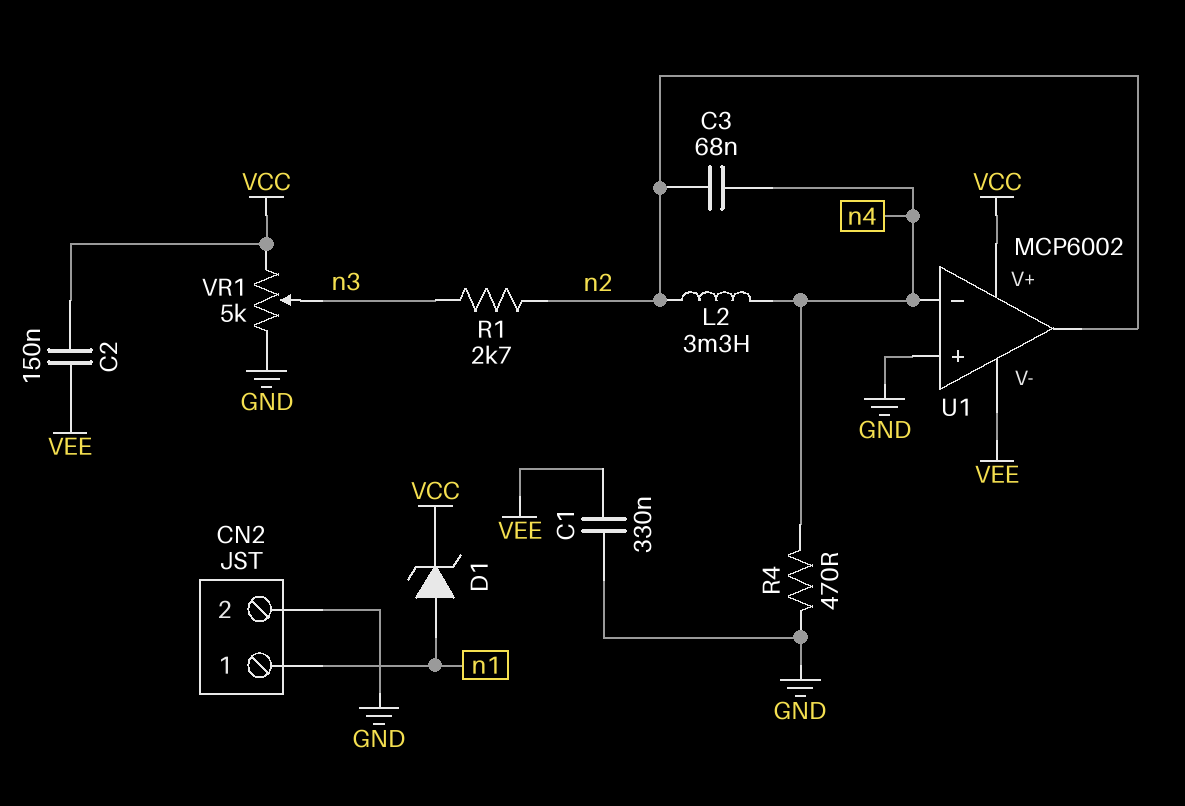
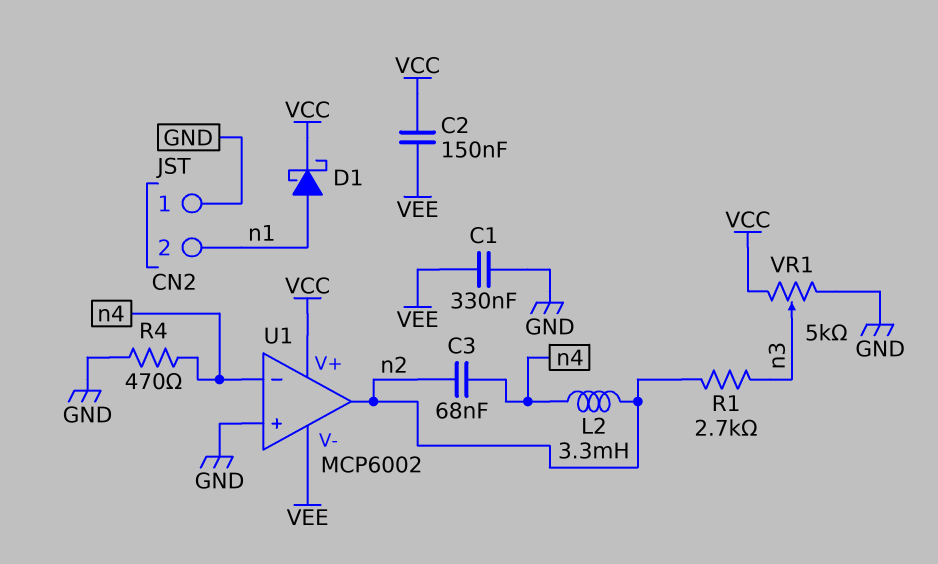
CN2 pin 1: n1 -> GND
CN2 pin 2: GND -> n1
D1: zener (A n1, K VCC) -> schottky (A n1, K VCC)

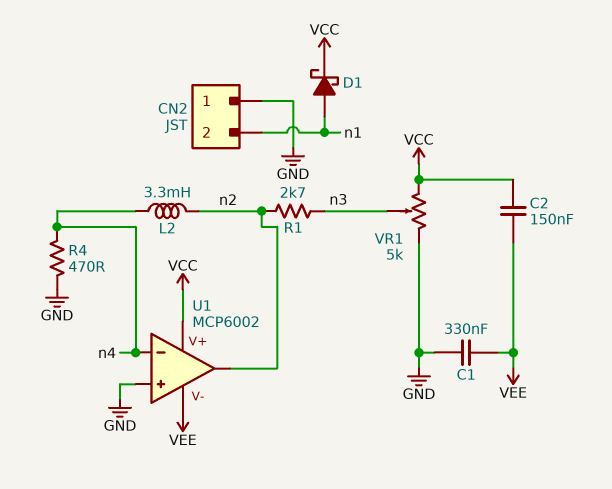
C3: 68nF (n2, n4) -> none

